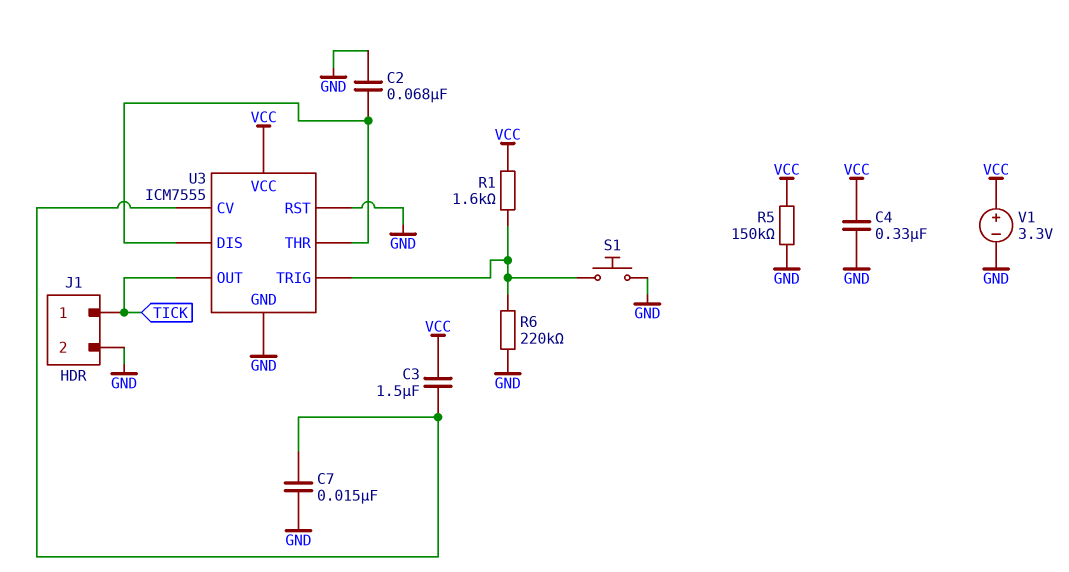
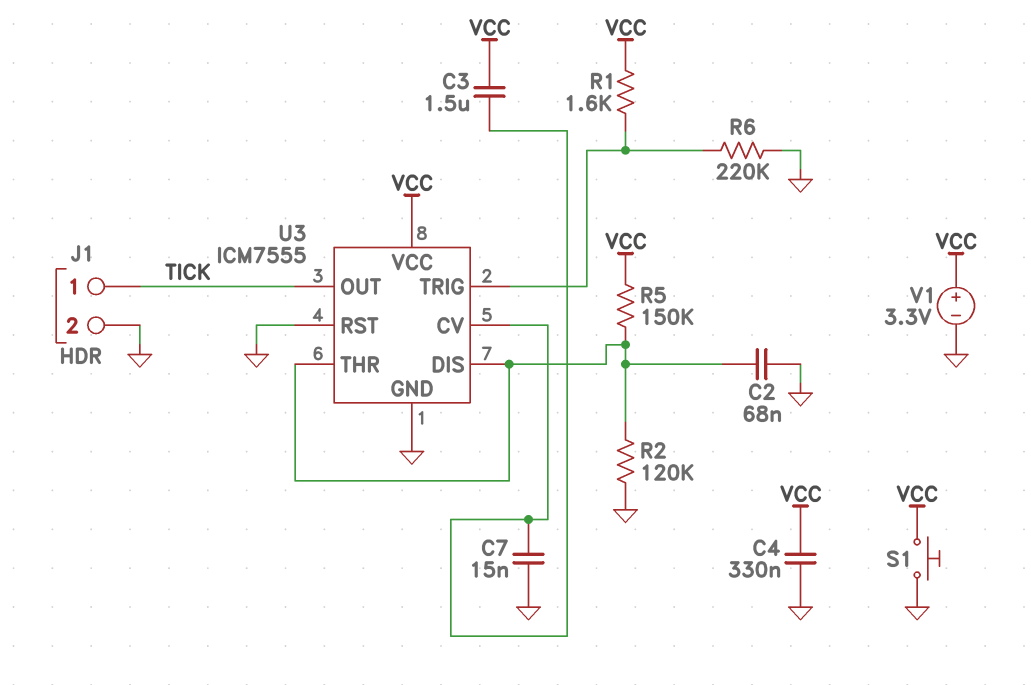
R2: none -> 120k (GND, U3/DIS)
R5: 150k (GND, VCC) -> 150k (U3/DIS, VCC)
S1: button (GND, U3/TRIG) -> button (GND, VCC)

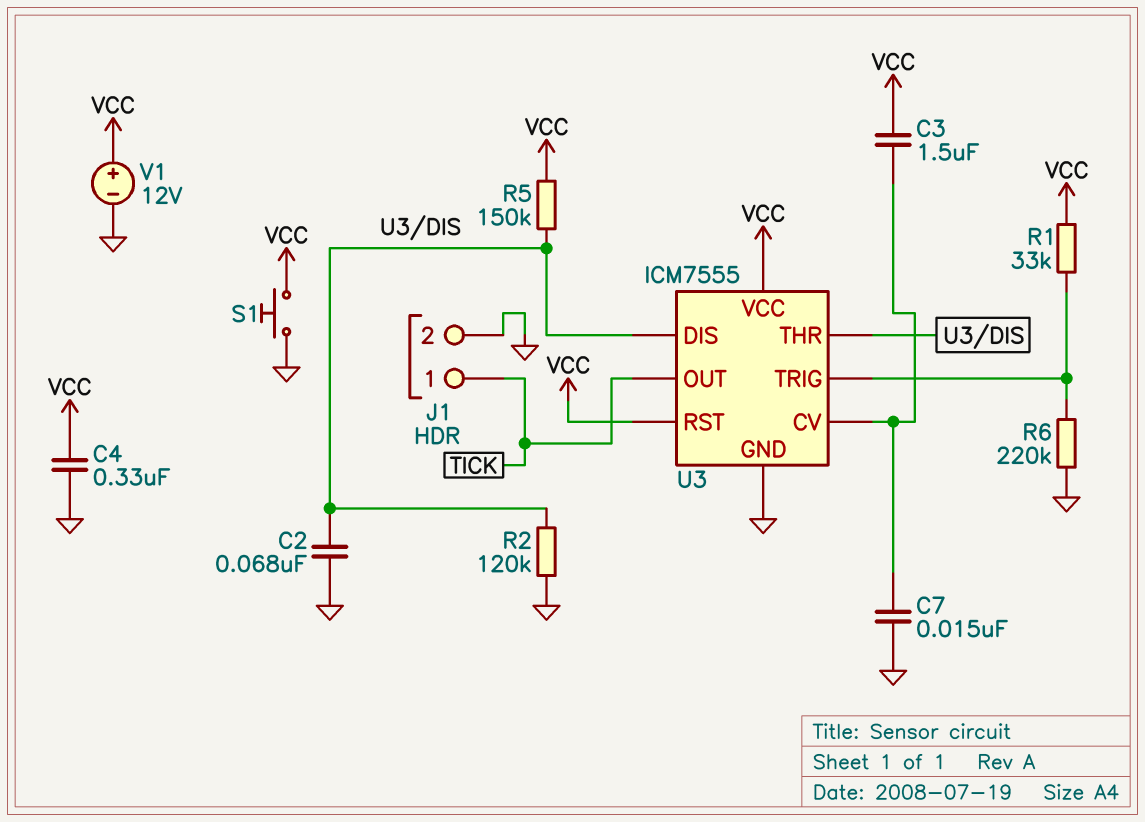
R1: 1.6k (U3/TRIG, VCC) -> 33k (U3/TRIG, VCC)
U3 pin RST: GND -> VCC
V1: 3.3V (plus VCC, minus GND) -> 12V (plus VCC, minus GND)

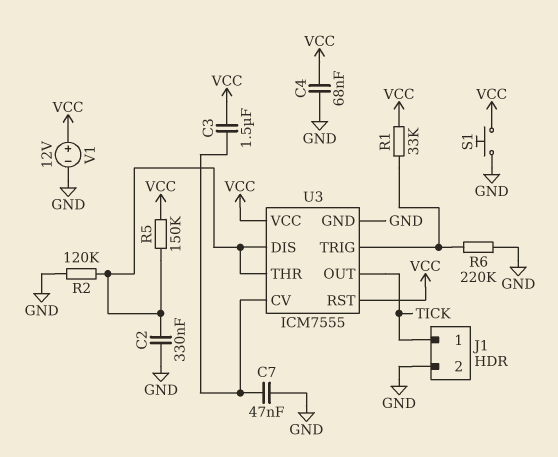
C2: 68nF (GND, U3/DIS) -> 330nF (GND, U3/DIS)
C4: 330nF (GND, VCC) -> 68nF (GND, VCC)
C7: 15nF (GND, U3/CV) -> 47nF (GND, U3/CV)

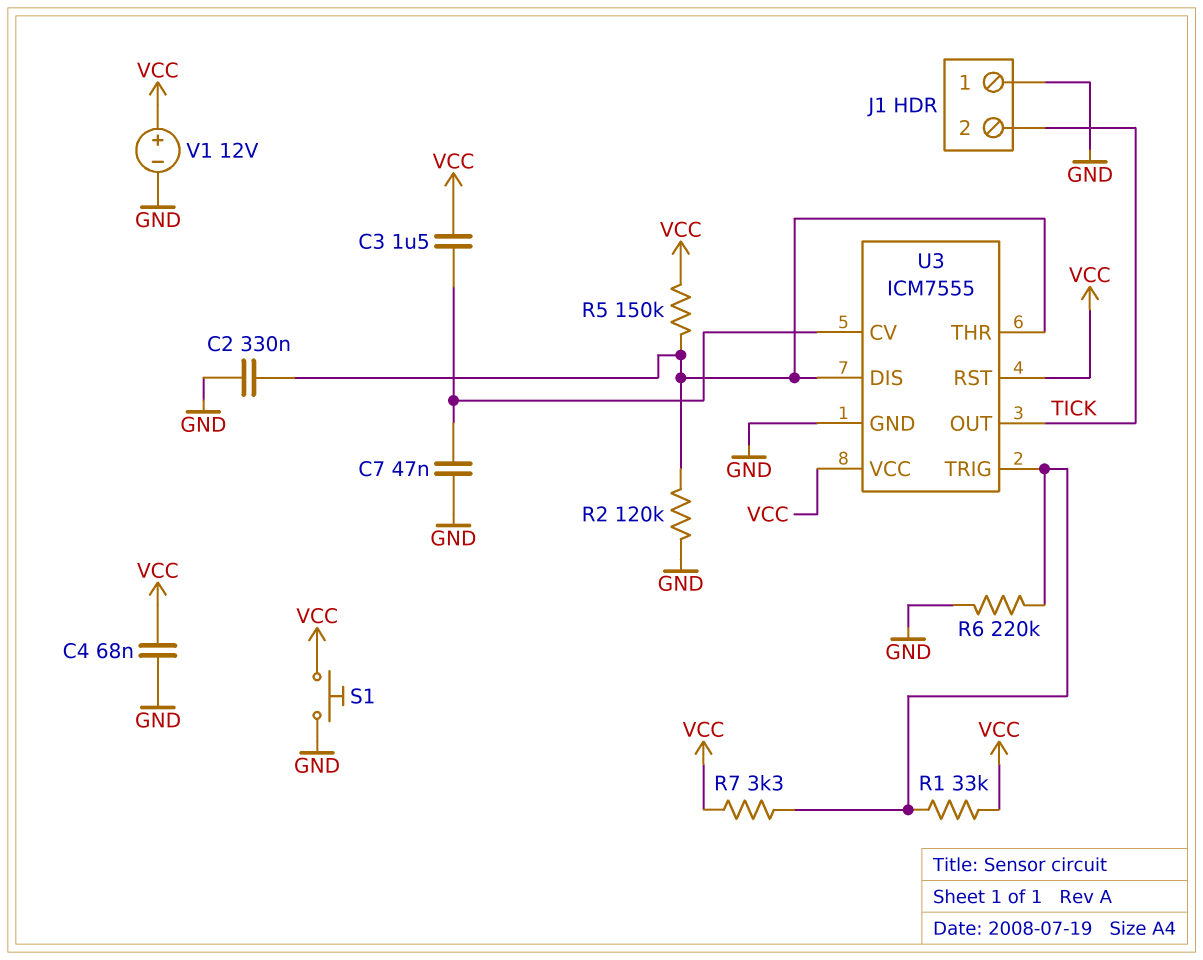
J1 pin 1: TICK -> GND
J1 pin 2: GND -> TICK
R7: none -> 3.3k (U3/TRIG, VCC)

